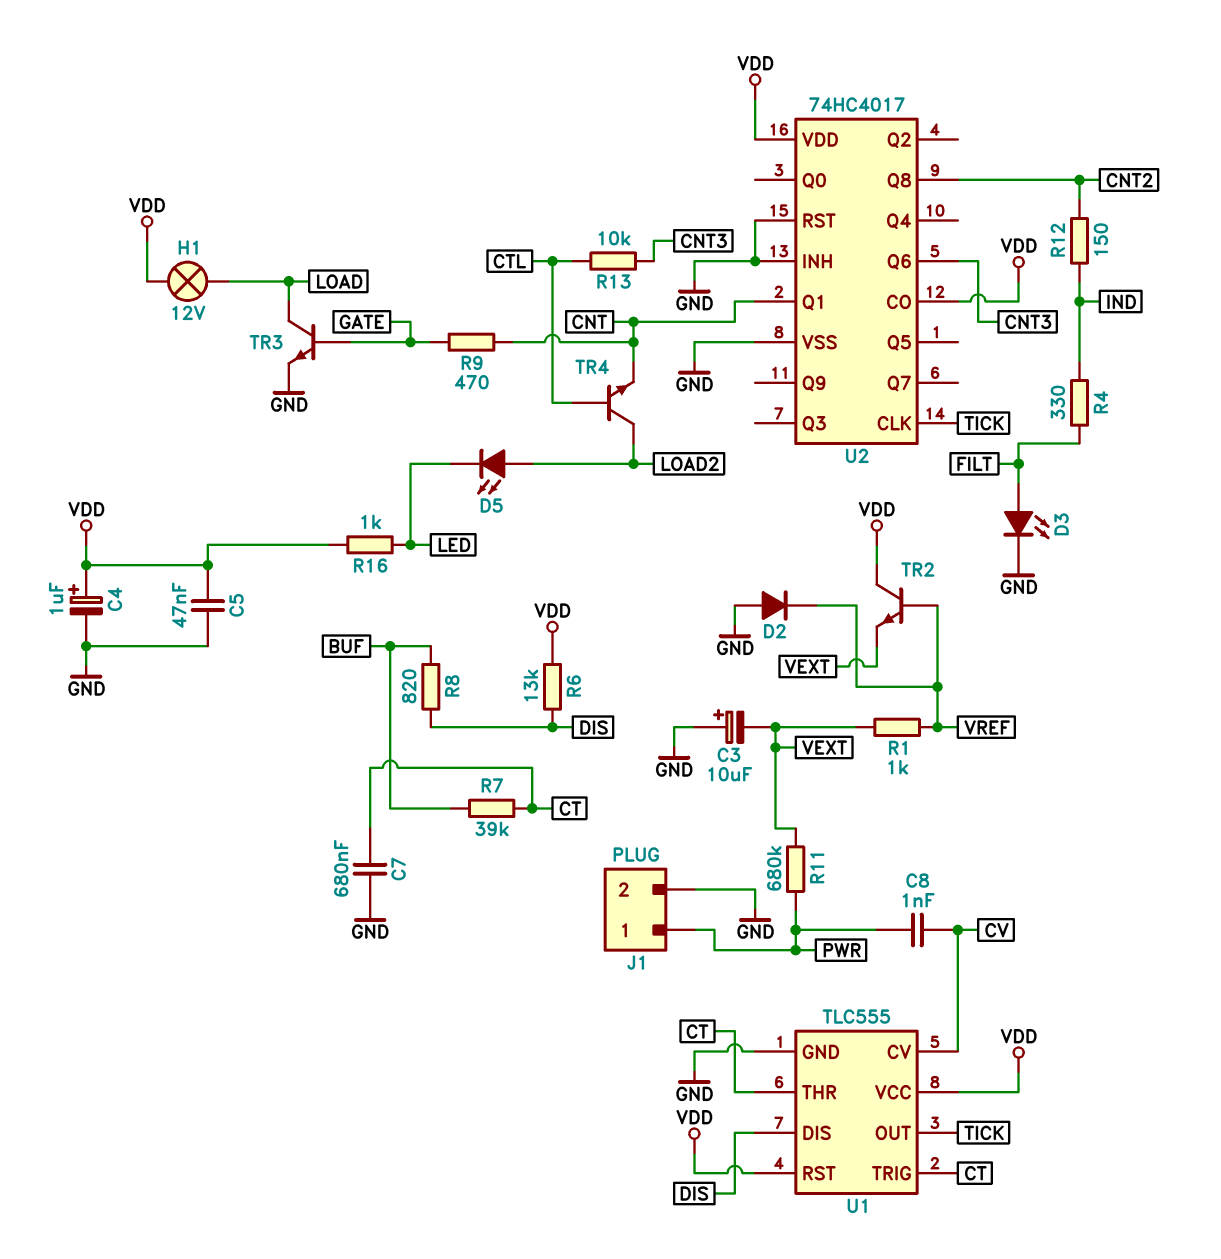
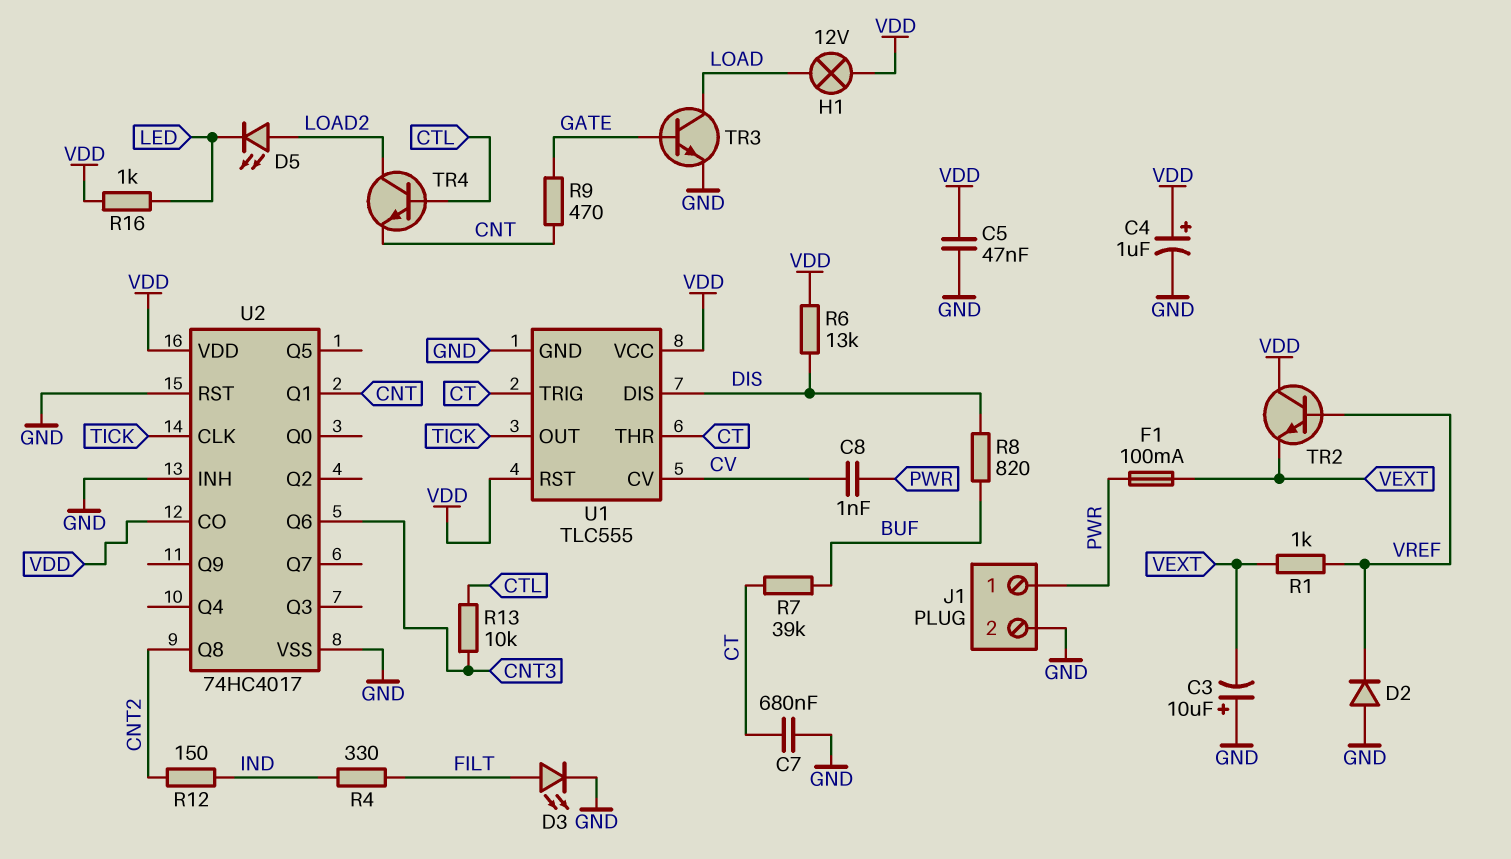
F1: none -> 100mA (PWR, VEXT)
R11: 680k (PWR, VEXT) -> none

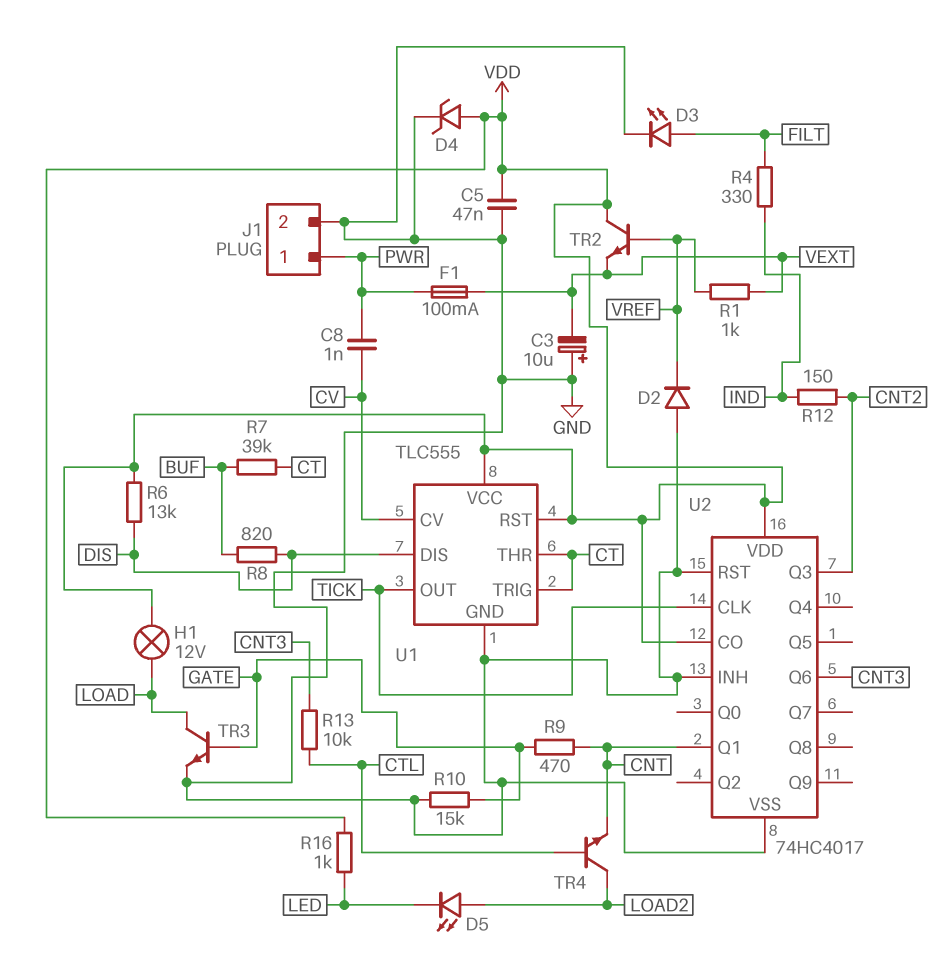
C4: 1uF (plus VDD, minus GND) -> none
C7: 680nF (CT, GND) -> none
D4: none -> zener (A VDD, K GND)
R10: none -> 15k (GATE, GND)
U2 pin Q3: none -> CNT2
U2 pin Q8: CNT2 -> none

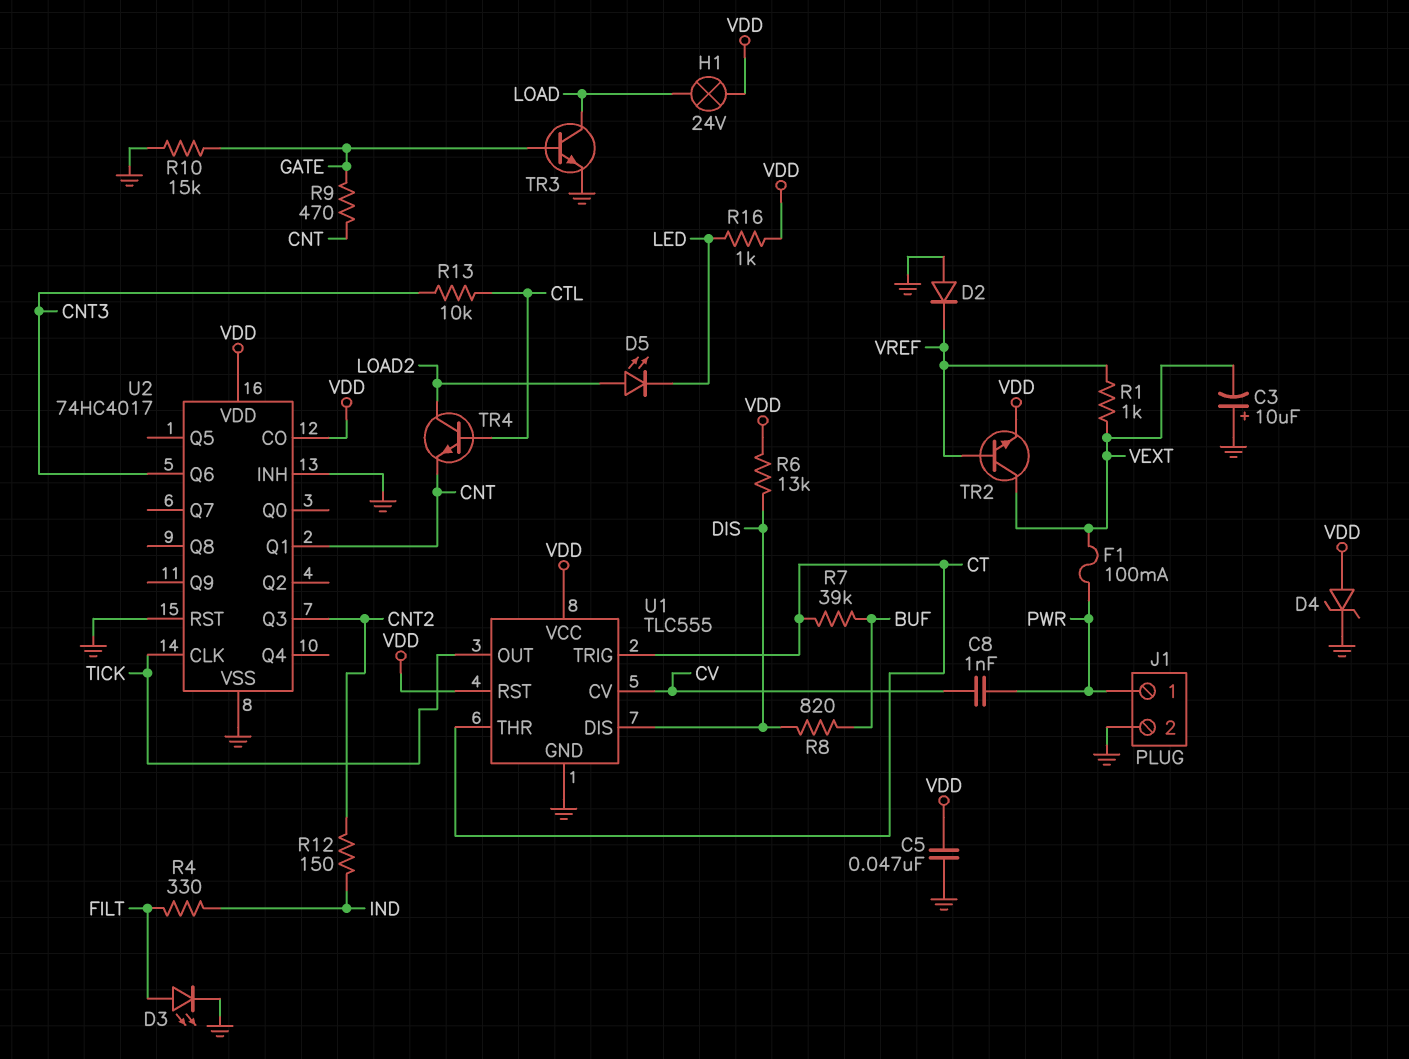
H1: lamp 12V (LOAD, VDD) -> lamp 24V (LOAD, VDD)
TR2: NPN (B VREF, C VDD, E VEXT) -> NPN (B VREF, C VEXT, E VDD)

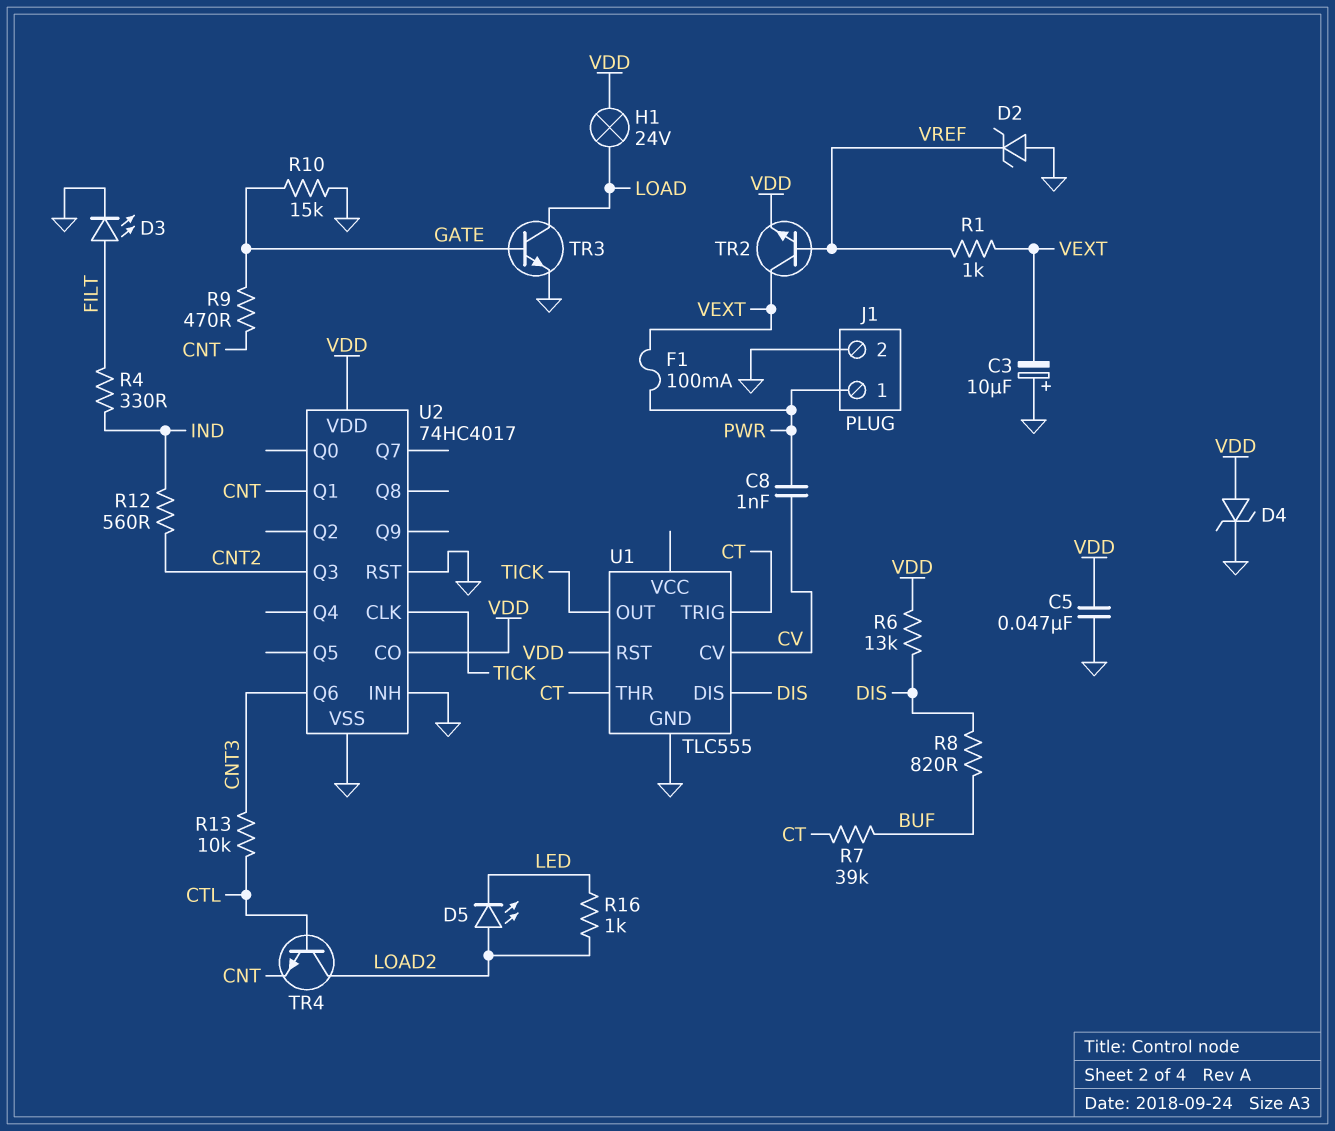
D2: diode (A GND, K VREF) -> zener (A GND, K VREF)
R12: 150 (CNT2, IND) -> 560 (CNT2, IND)
R16: 1k (LED, VDD) -> 1k (LED, LOAD2)
U1 pin VCC: VDD -> none

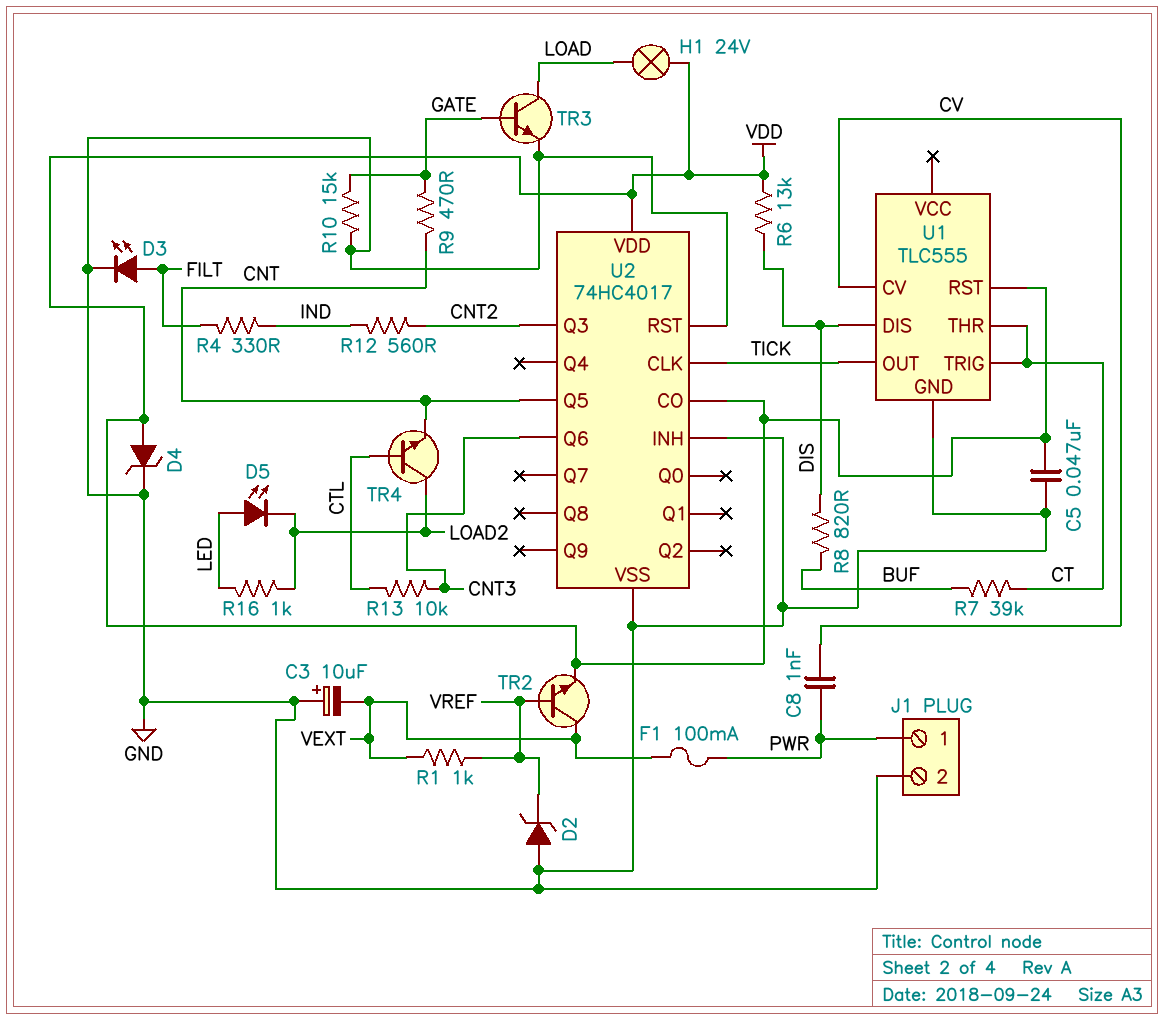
D5: LED (A LOAD2, K LED) -> LED (A LED, K LOAD2)
U2 pin Q1: CNT -> none
U2 pin Q5: none -> CNT

